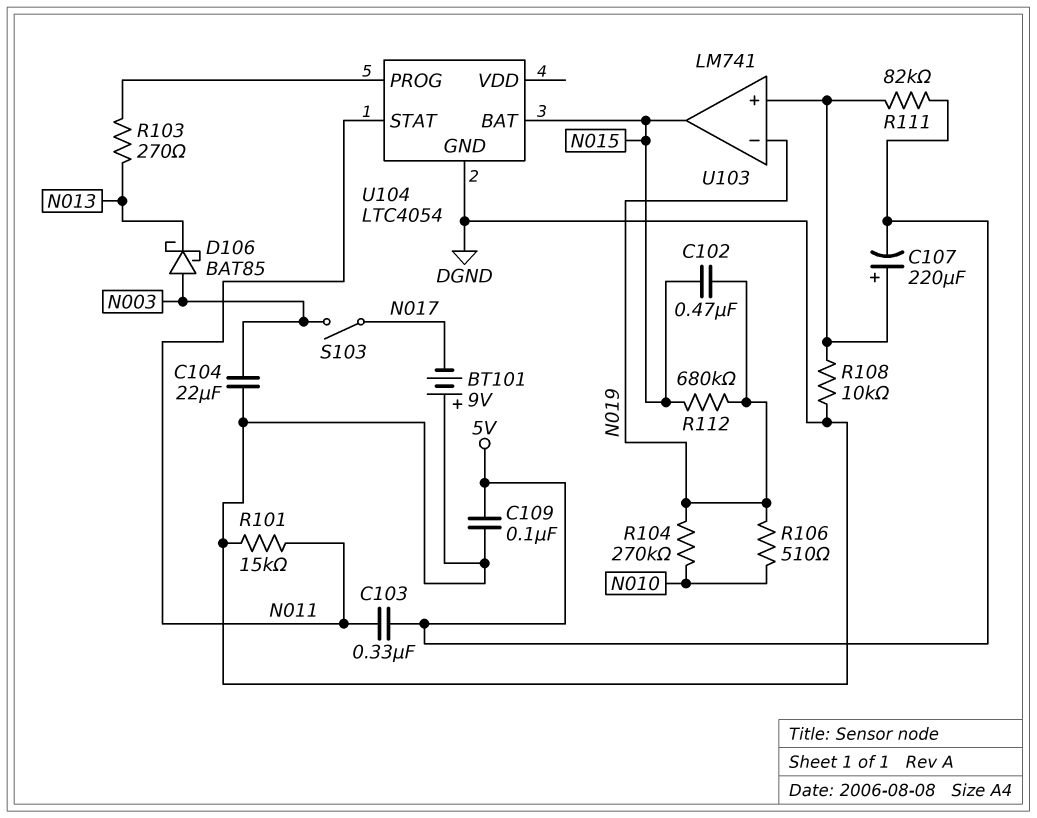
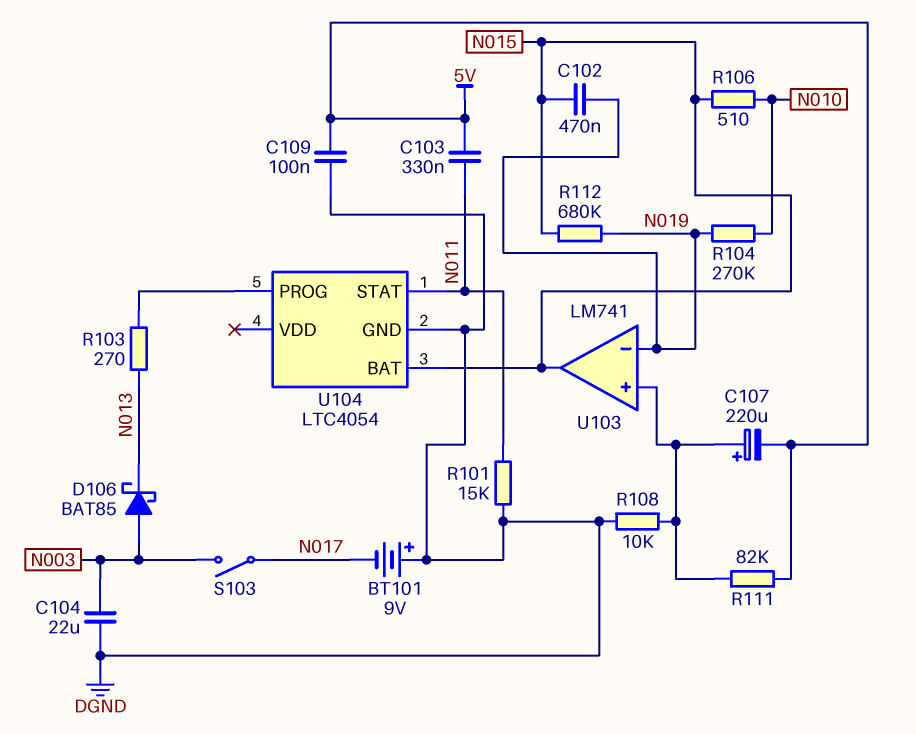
R106: 510 (N010, N019) -> 510 (N010, N015)

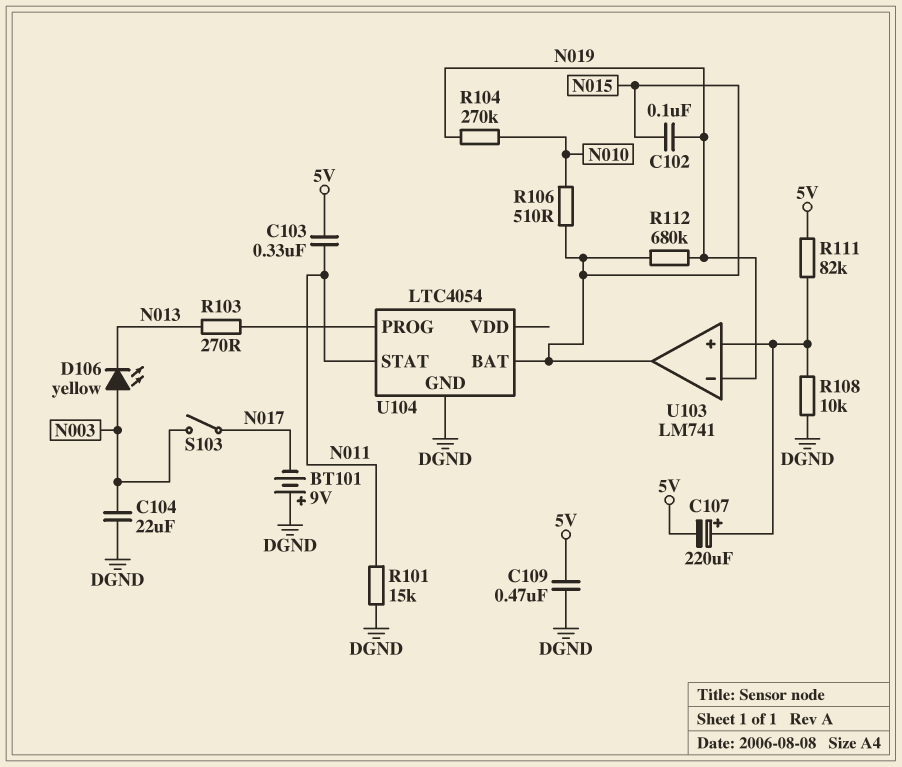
C102: 470nF (N015, N019) -> 100nF (N015, N019)
C109: 100nF (5V, DGND) -> 470nF (5V, DGND)
D106: schottky BAT85 (A N003, K N013) -> LED yellow (A N003, K N013)

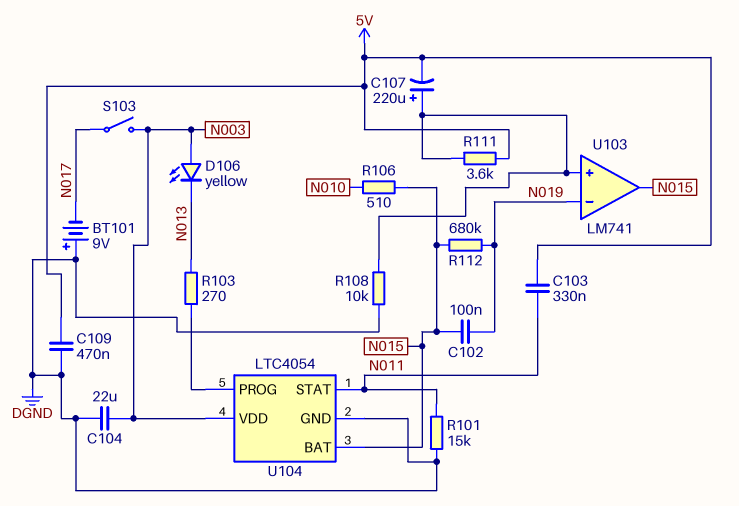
R104: 270k (N010, N019) -> none
R111: 82k (5V, U103/in+) -> 3.6k (5V, U103/in+)
U104 pin VDD: none -> N003

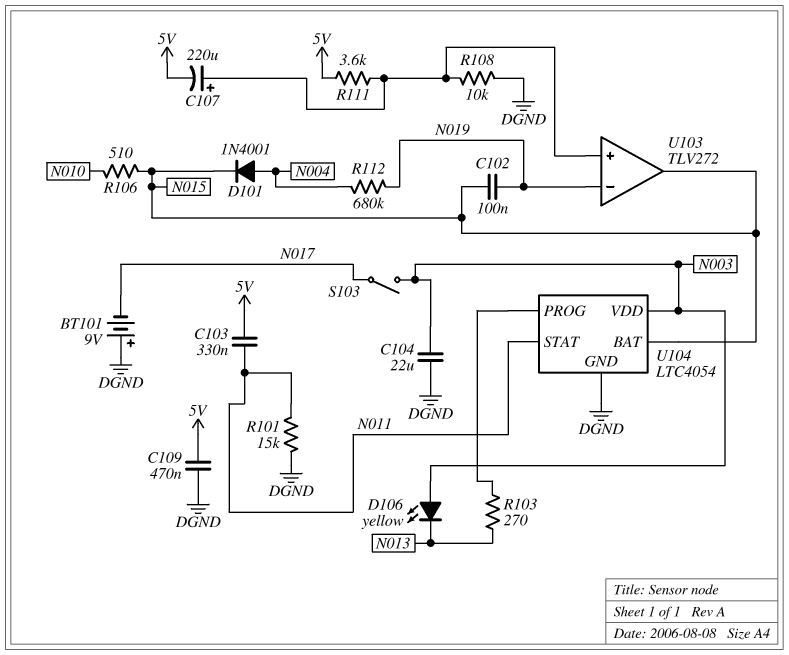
D101: none -> diode 1N4001 (A N004, K N015)
R112: 680k (N015, N019) -> 680k (N004, N019)
U103: LM741 -> TLV272

